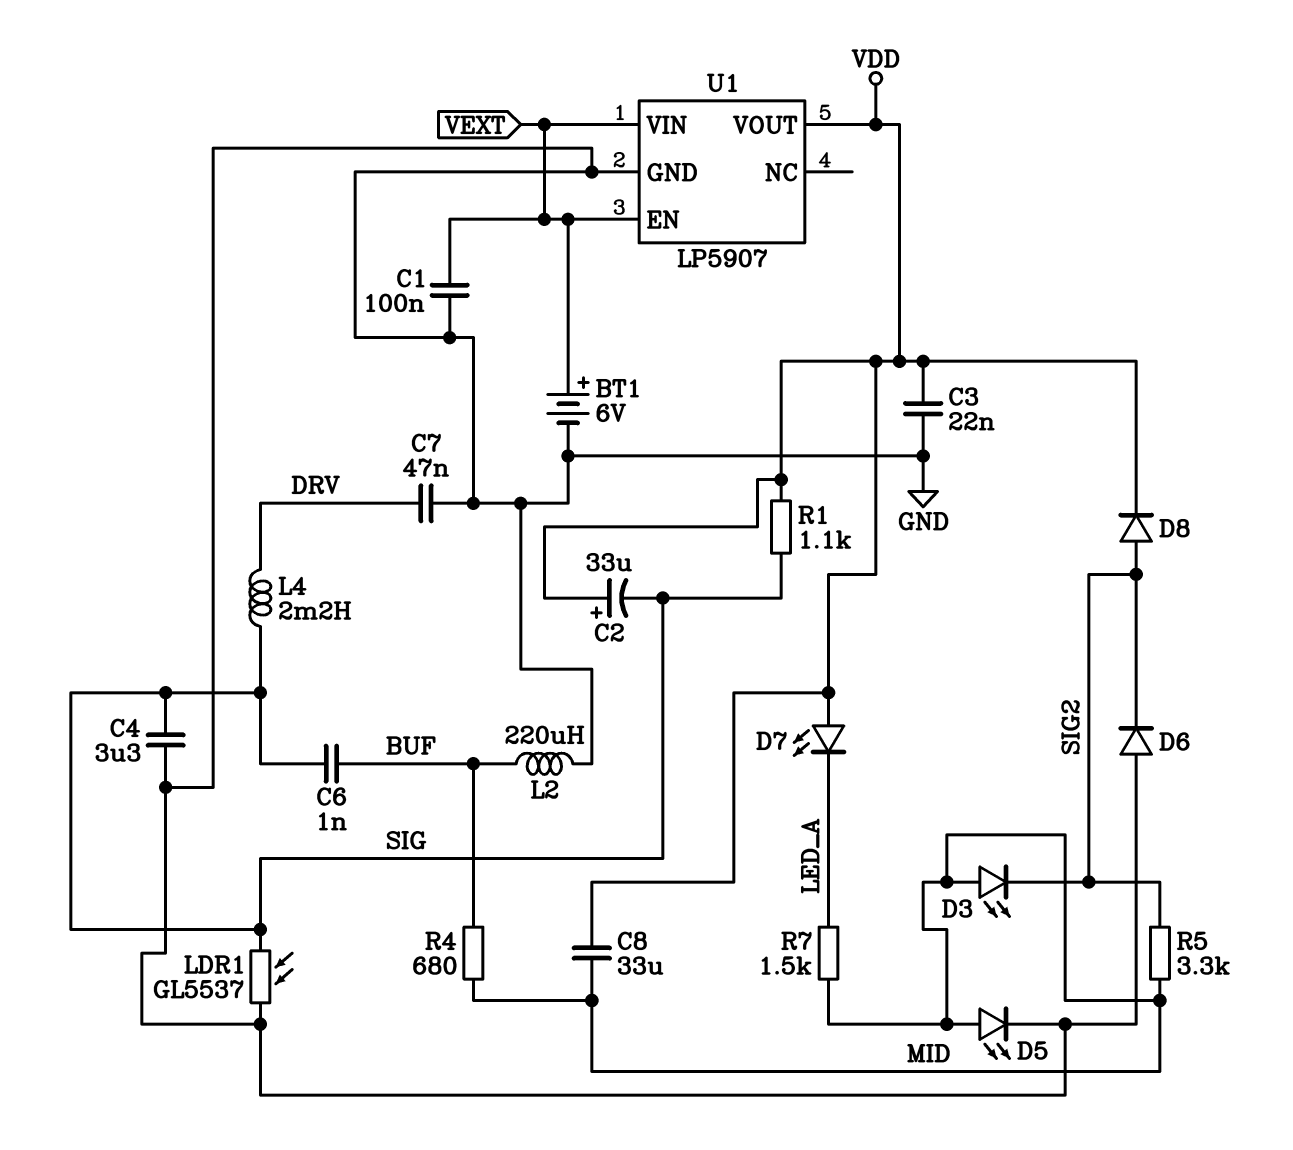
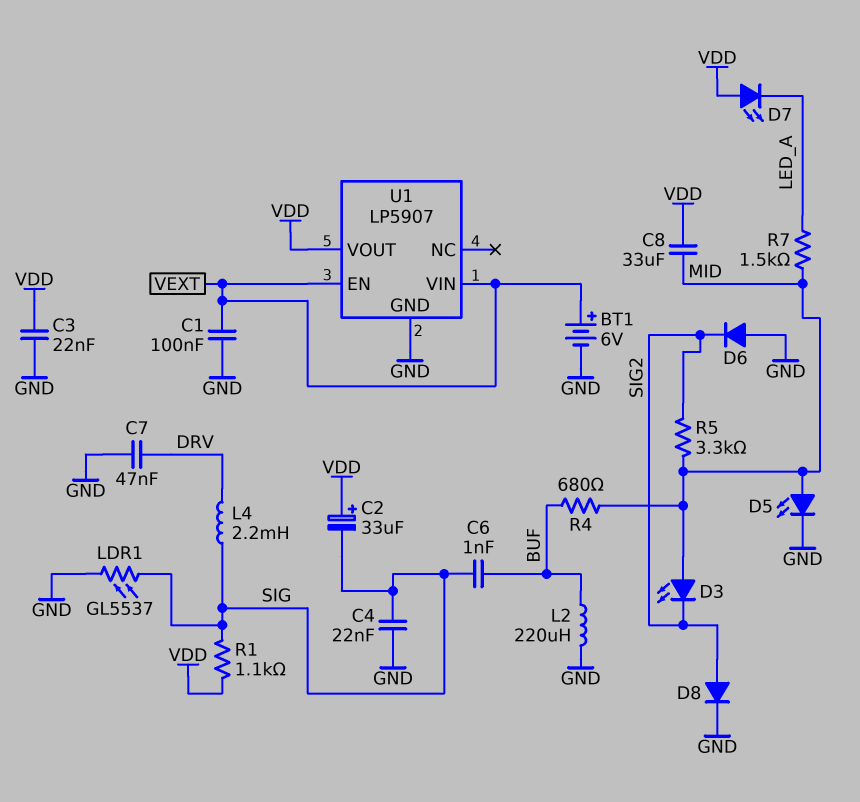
C4: 3.3uF (GND, SIG) -> 22nF (GND, SIG)
D8: diode (A SIG2, K VDD) -> diode (A SIG2, K GND)

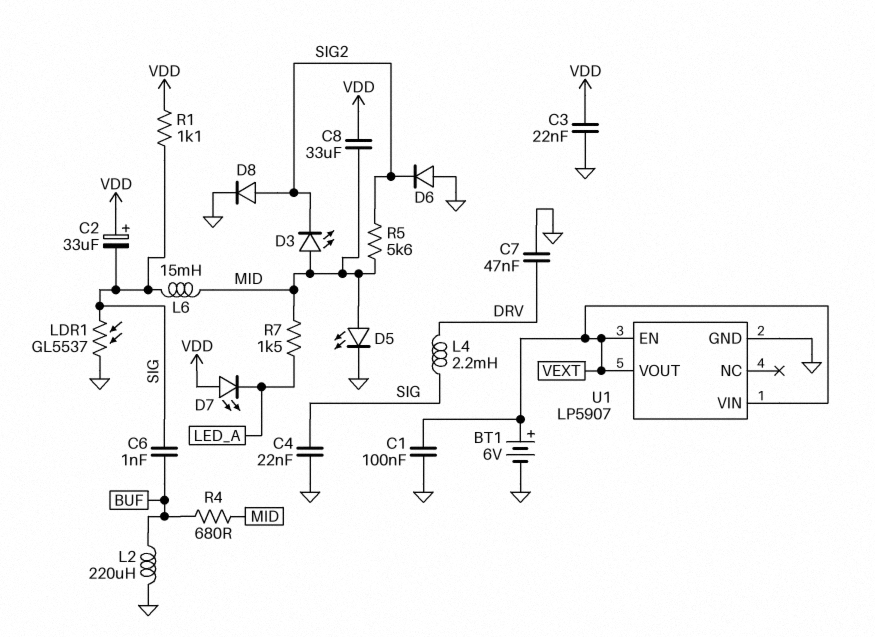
L6: none -> 15mH (MID, SIG)
R5: 3.3k (MID, SIG2) -> 5.6k (MID, SIG2)
U1 pin VOUT: VDD -> VEXT

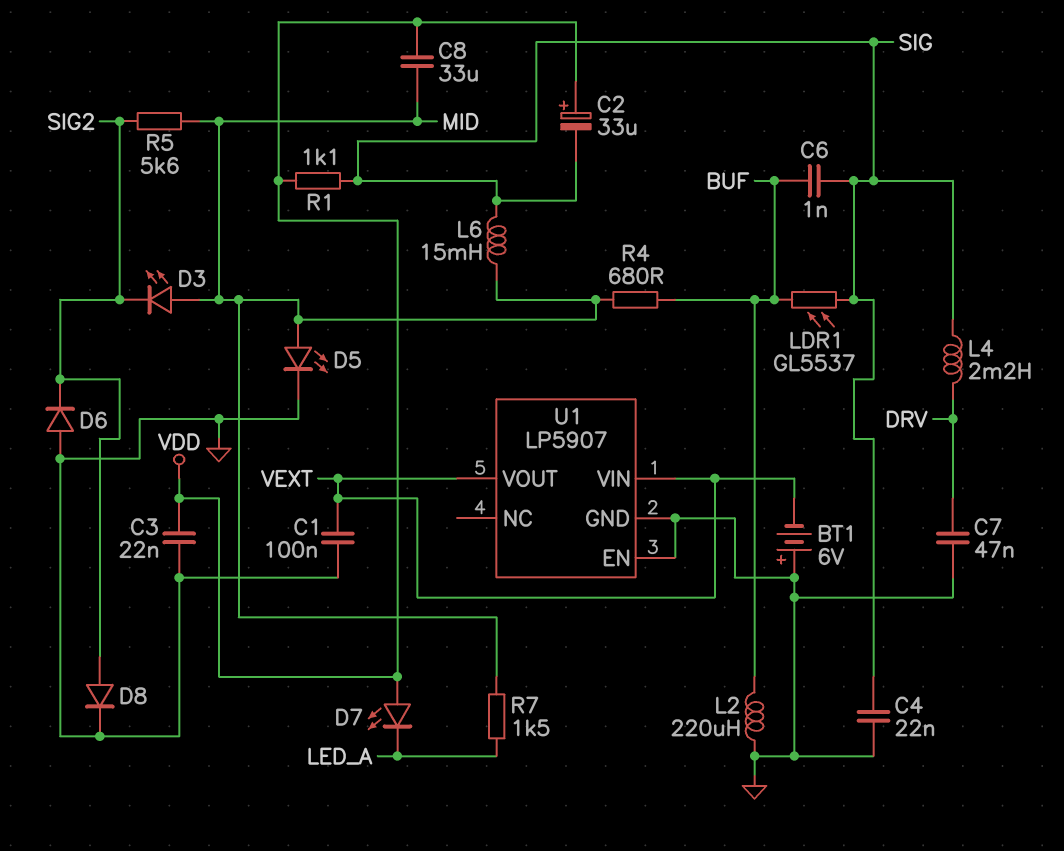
BT1: 6V (plus VEXT, minus GND) -> 6V (plus GND, minus VEXT)
LDR1: GL5537 (GND, SIG) -> GL5537 (BUF, SIG)
U1 pin EN: VEXT -> GND

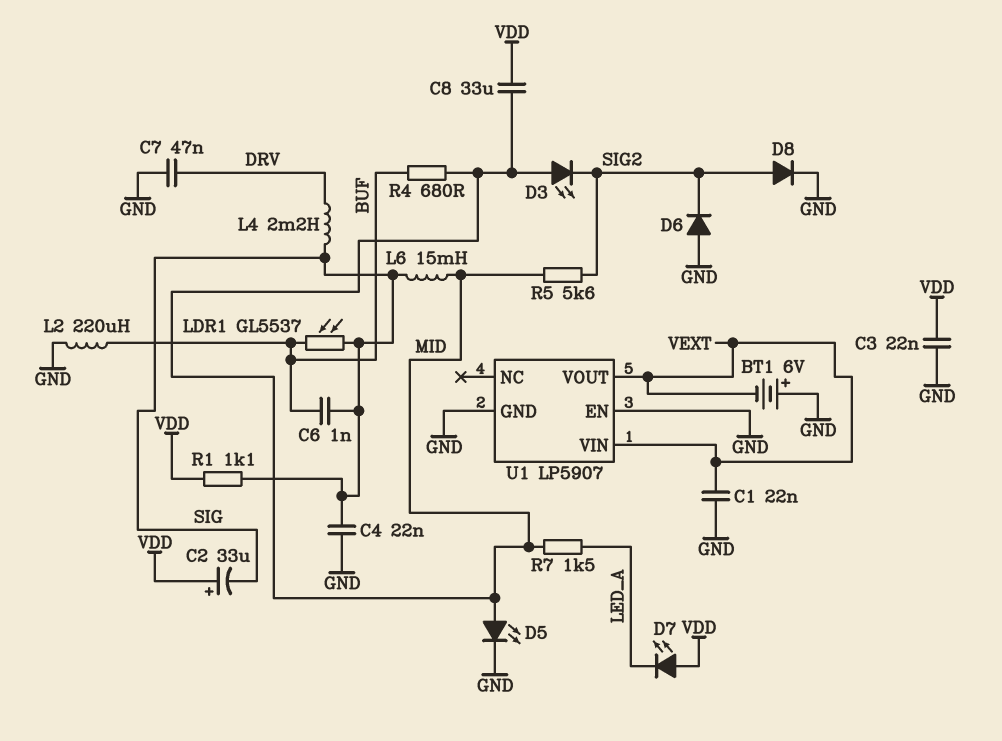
C1: 100nF (GND, VEXT) -> 22nF (GND, VEXT)

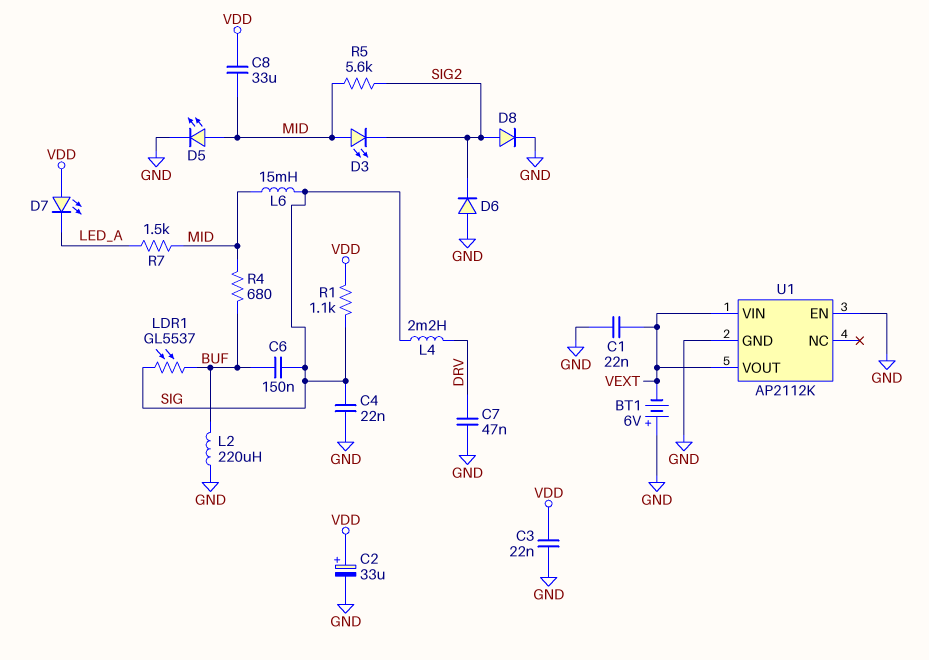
C2: 33uF (plus VDD, minus SIG) -> 33uF (plus VDD, minus GND)
C6: 1nF (BUF, SIG) -> 150nF (BUF, SIG)
U1: LP5907 -> AP2112K

